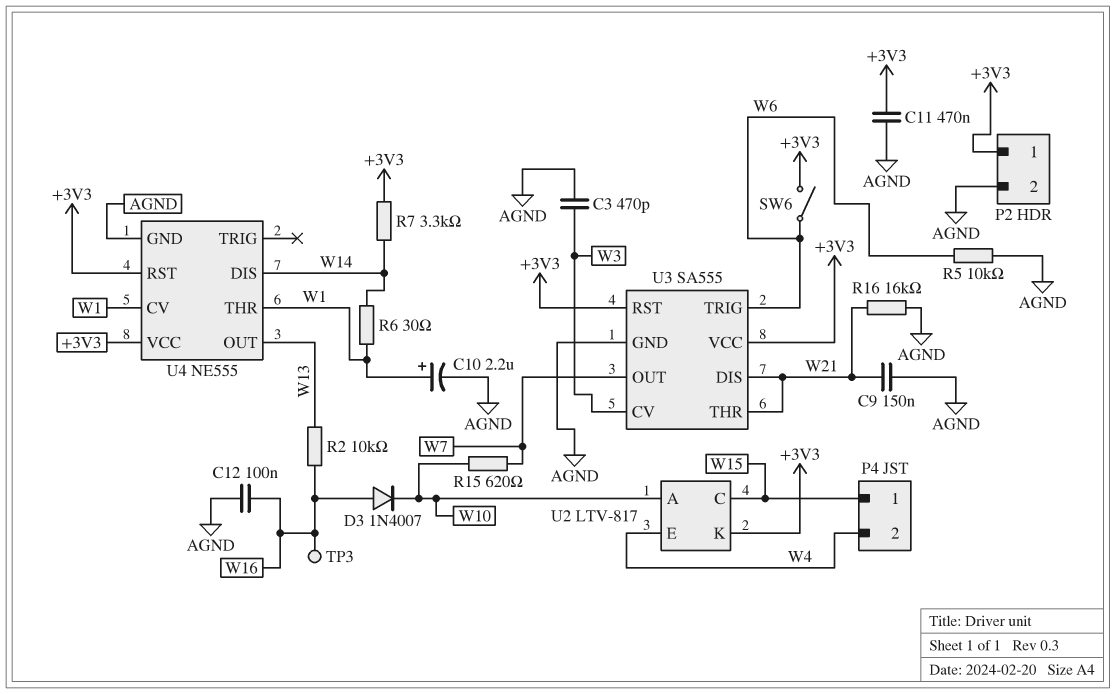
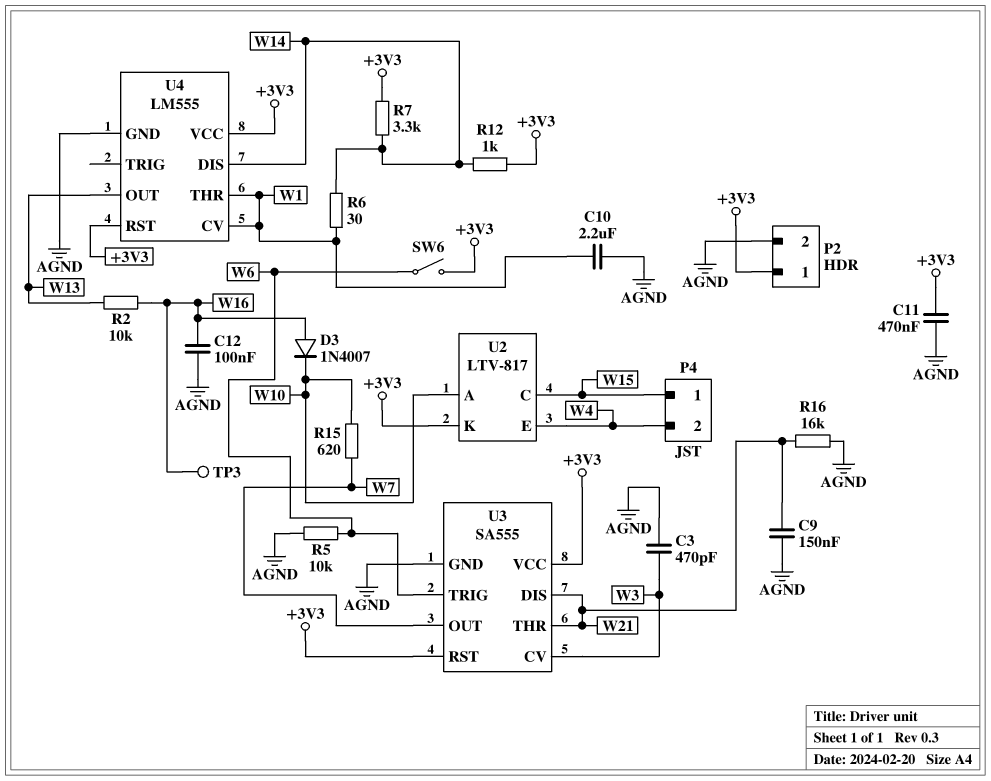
C10: 2.2uF (plus W1, minus AGND) -> 2.2uF (AGND, W1)
R12: none -> 1k (+3V3, W14)
U4: NE555 -> LM555

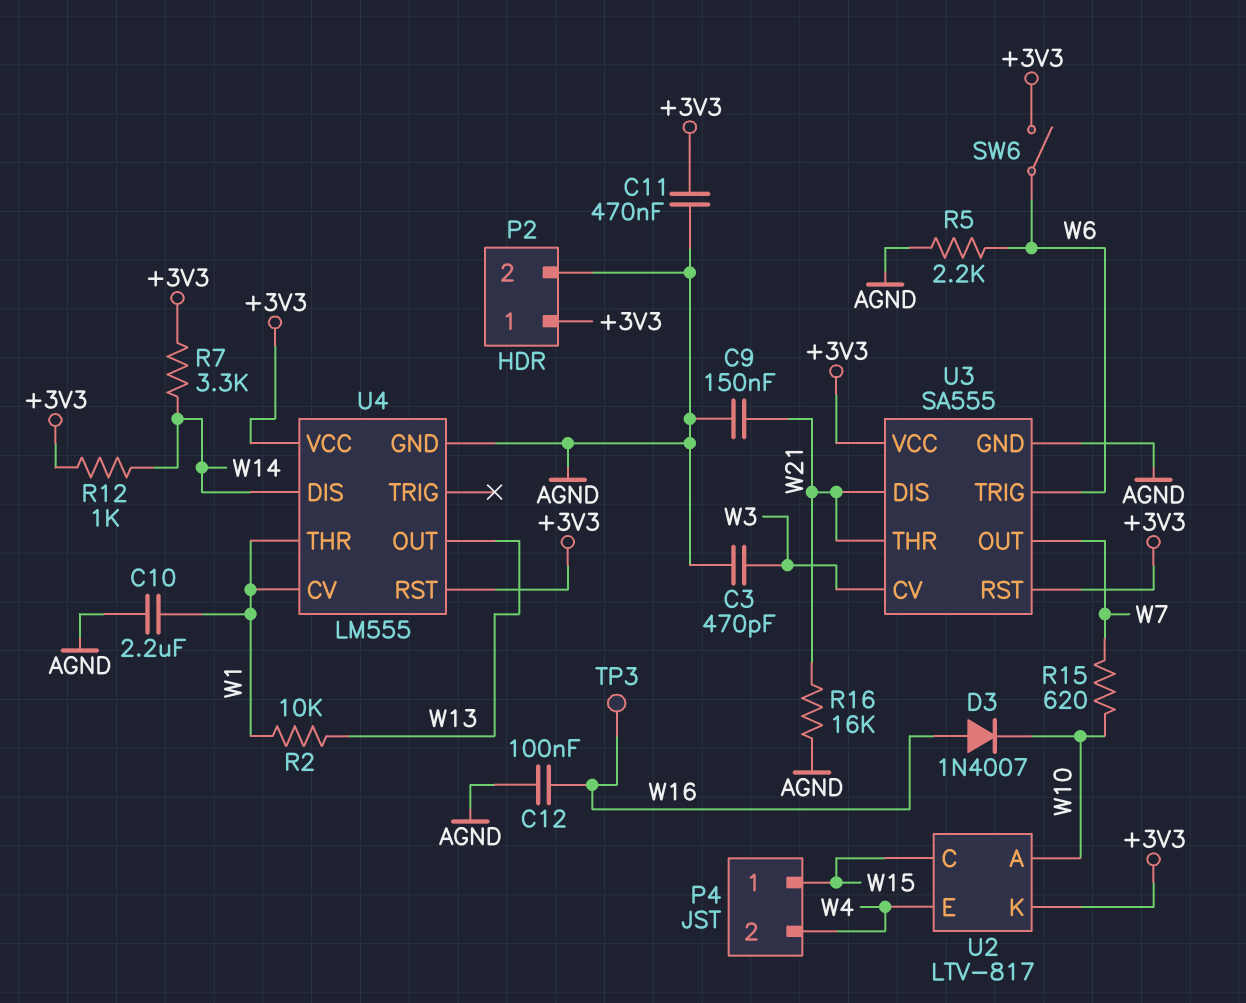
R2: 10k (W13, W16) -> 10k (W1, W13)
R5: 10k (AGND, W6) -> 2.2k (AGND, W6)
R6: 30 (W1, W14) -> none

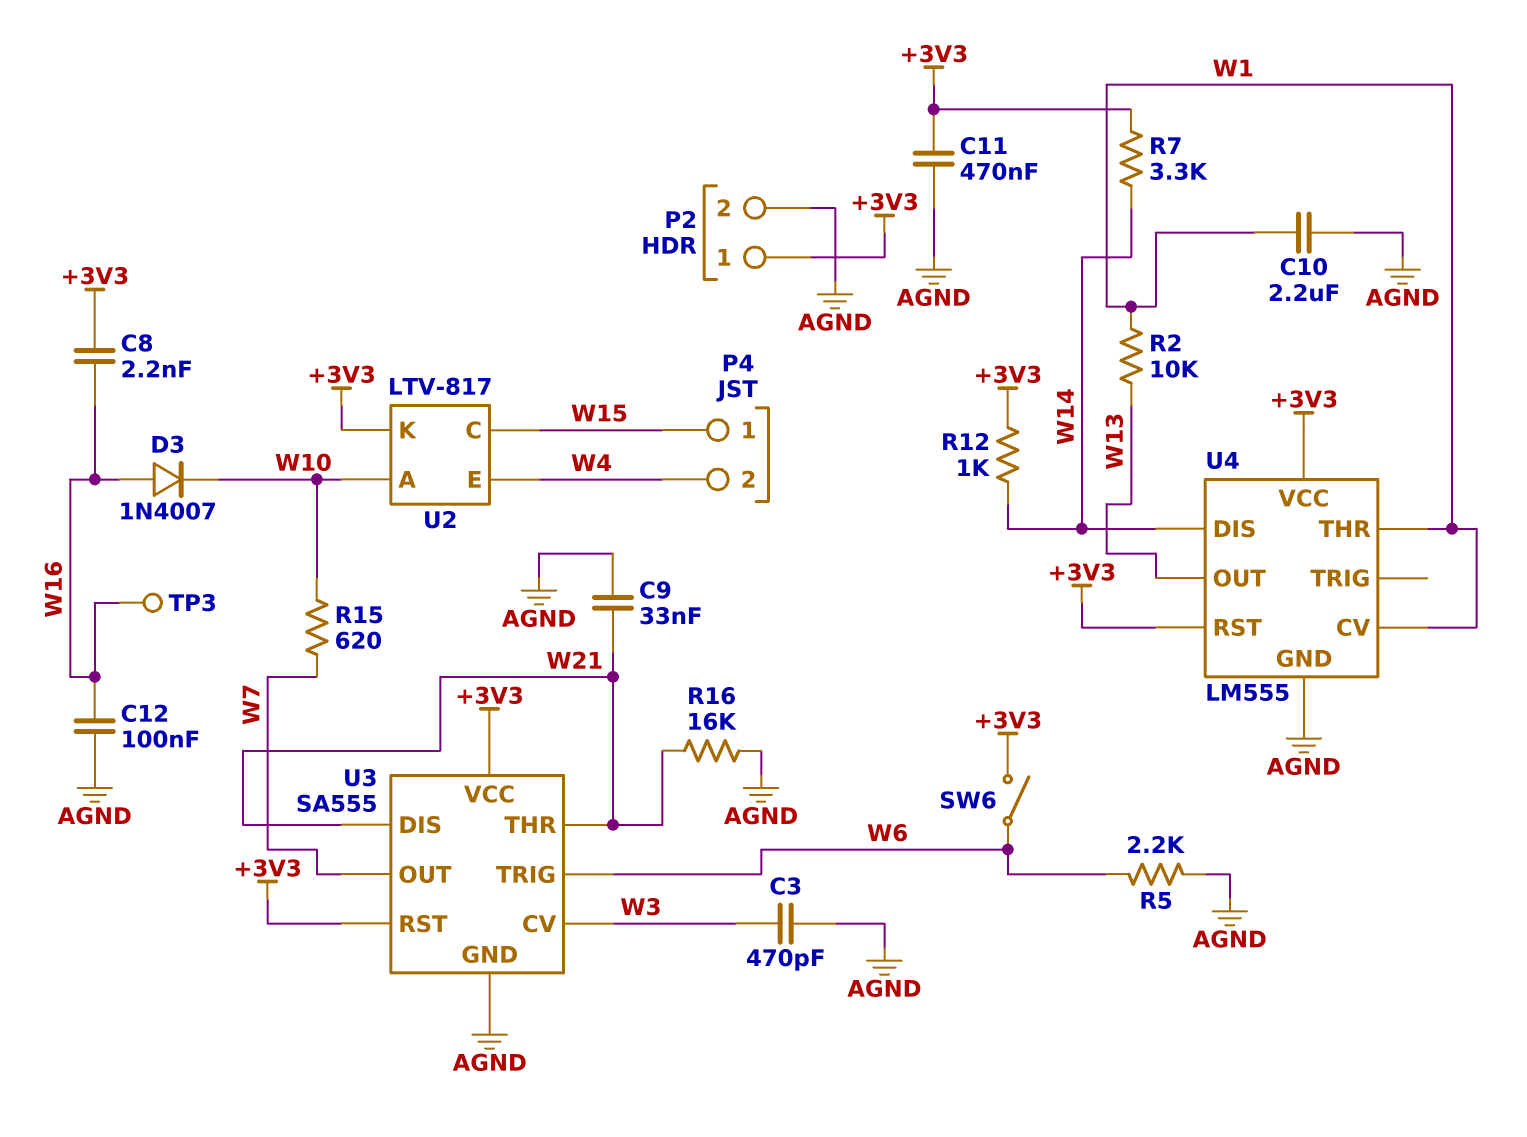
C8: none -> 2.2nF (+3V3, W16)
C9: 150nF (AGND, W21) -> 33nF (AGND, W21)

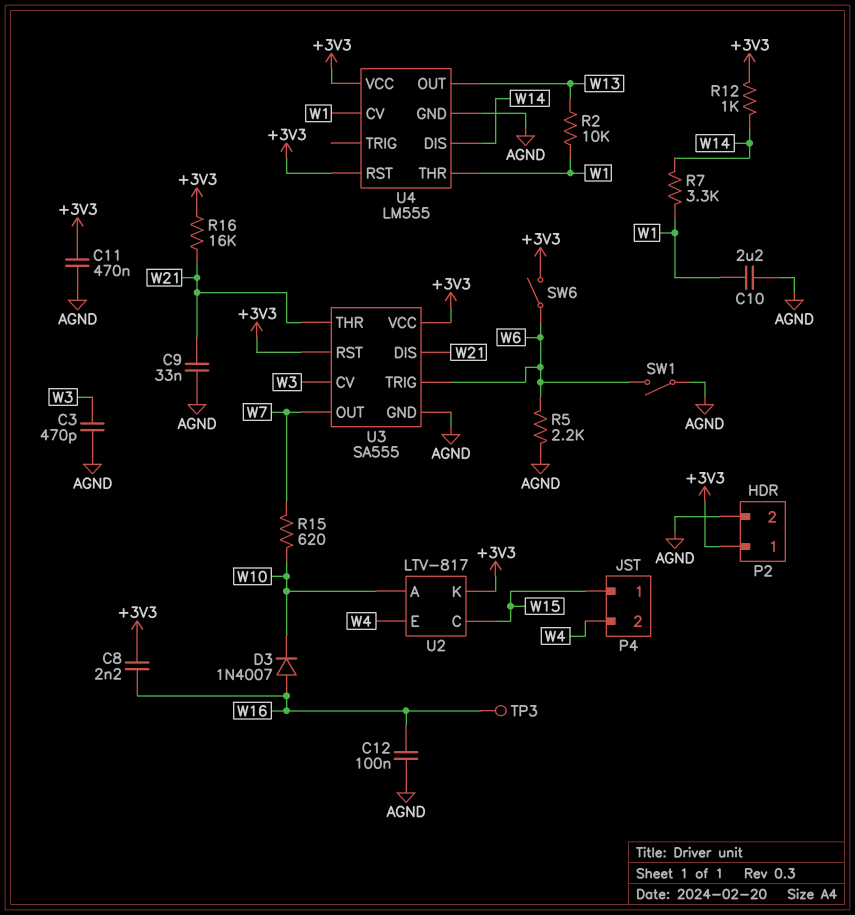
R7: 3.3k (+3V3, W14) -> 3.3k (W1, W14)
R16: 16k (AGND, W21) -> 16k (+3V3, W21)
SW1: none -> switch (AGND, W6)

